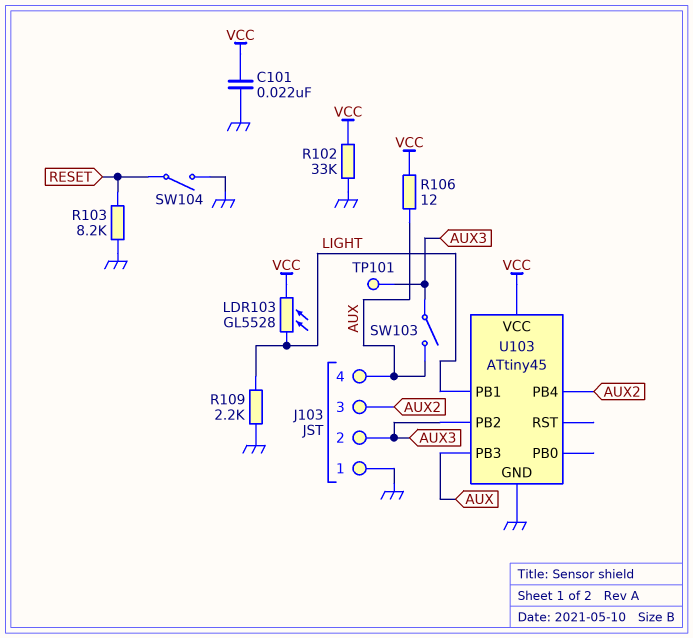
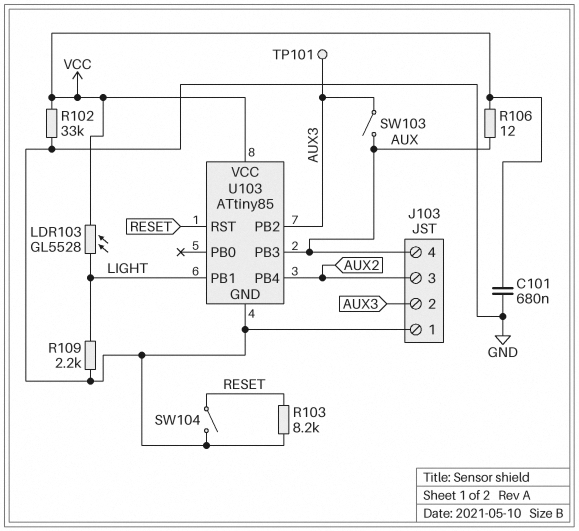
C101: 22nF (GND, VCC) -> 680nF (GND, VCC)
U103: ATtiny45 -> ATtiny85
U103 pin RST: none -> RESET

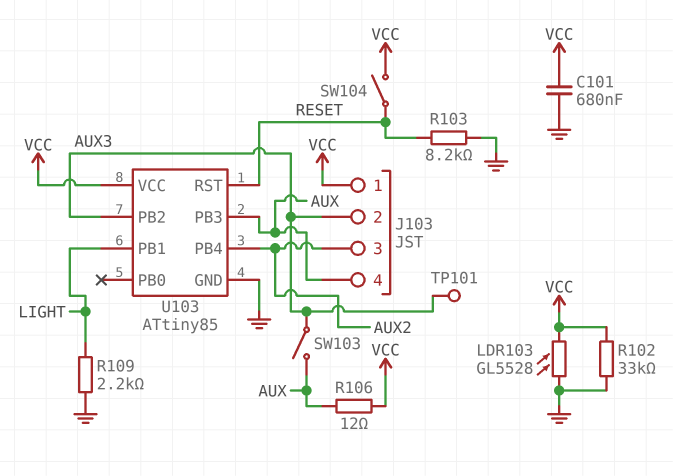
J103 pin 1: GND -> VCC
LDR103: GL5528 (LIGHT, VCC) -> GL5528 (GND, VCC)
SW104: switch (GND, RESET) -> switch (RESET, VCC)

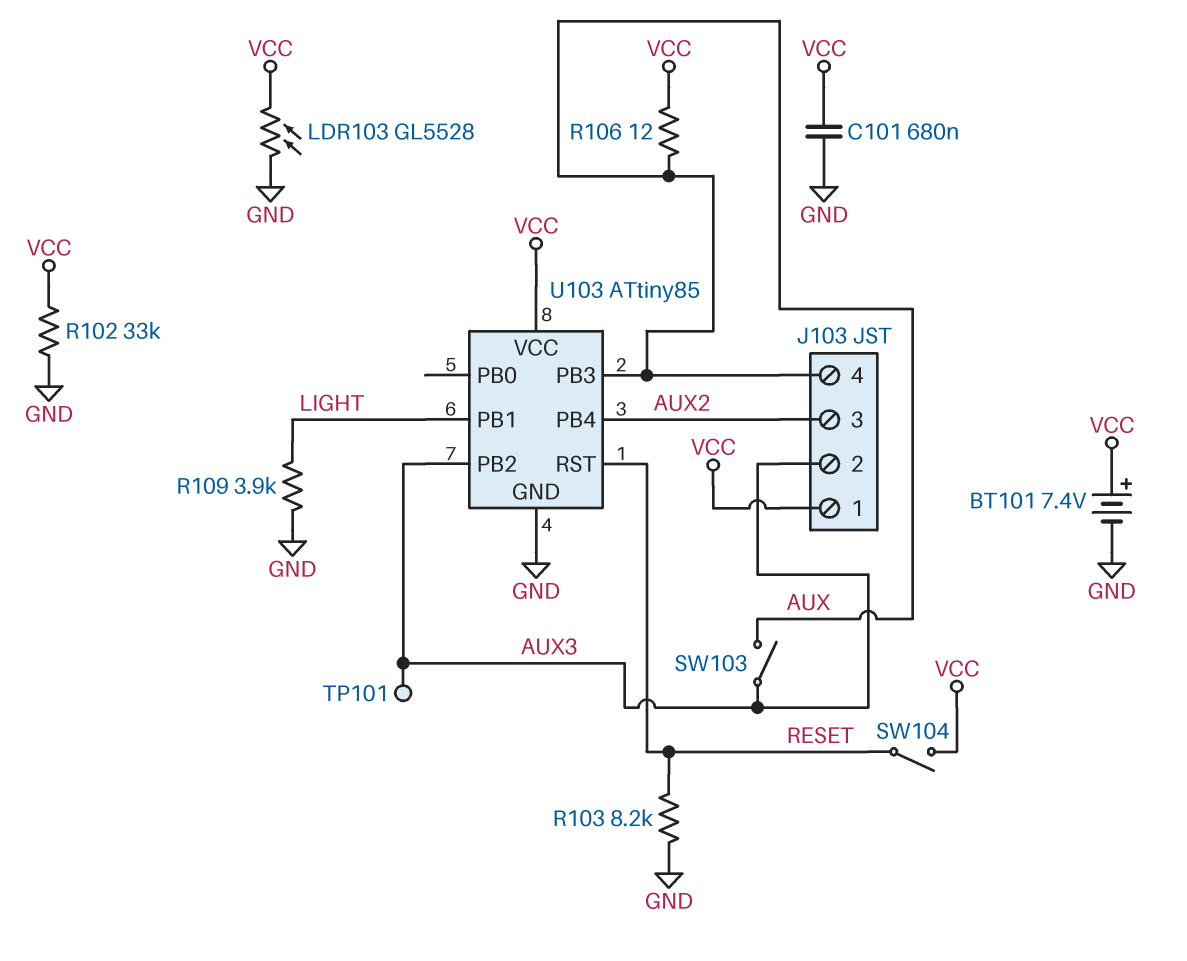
BT101: none -> 7.4V (plus VCC, minus GND)
R109: 2.2k (GND, LIGHT) -> 3.9k (GND, LIGHT)

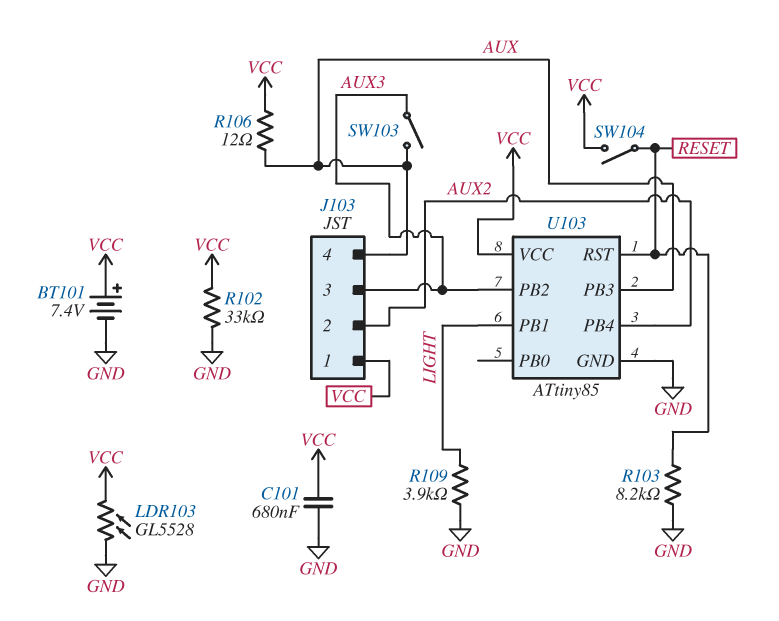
J103 pin 2: AUX3 -> AUX2
J103 pin 3: AUX2 -> AUX3
TP101: test point (AUX3) -> none

